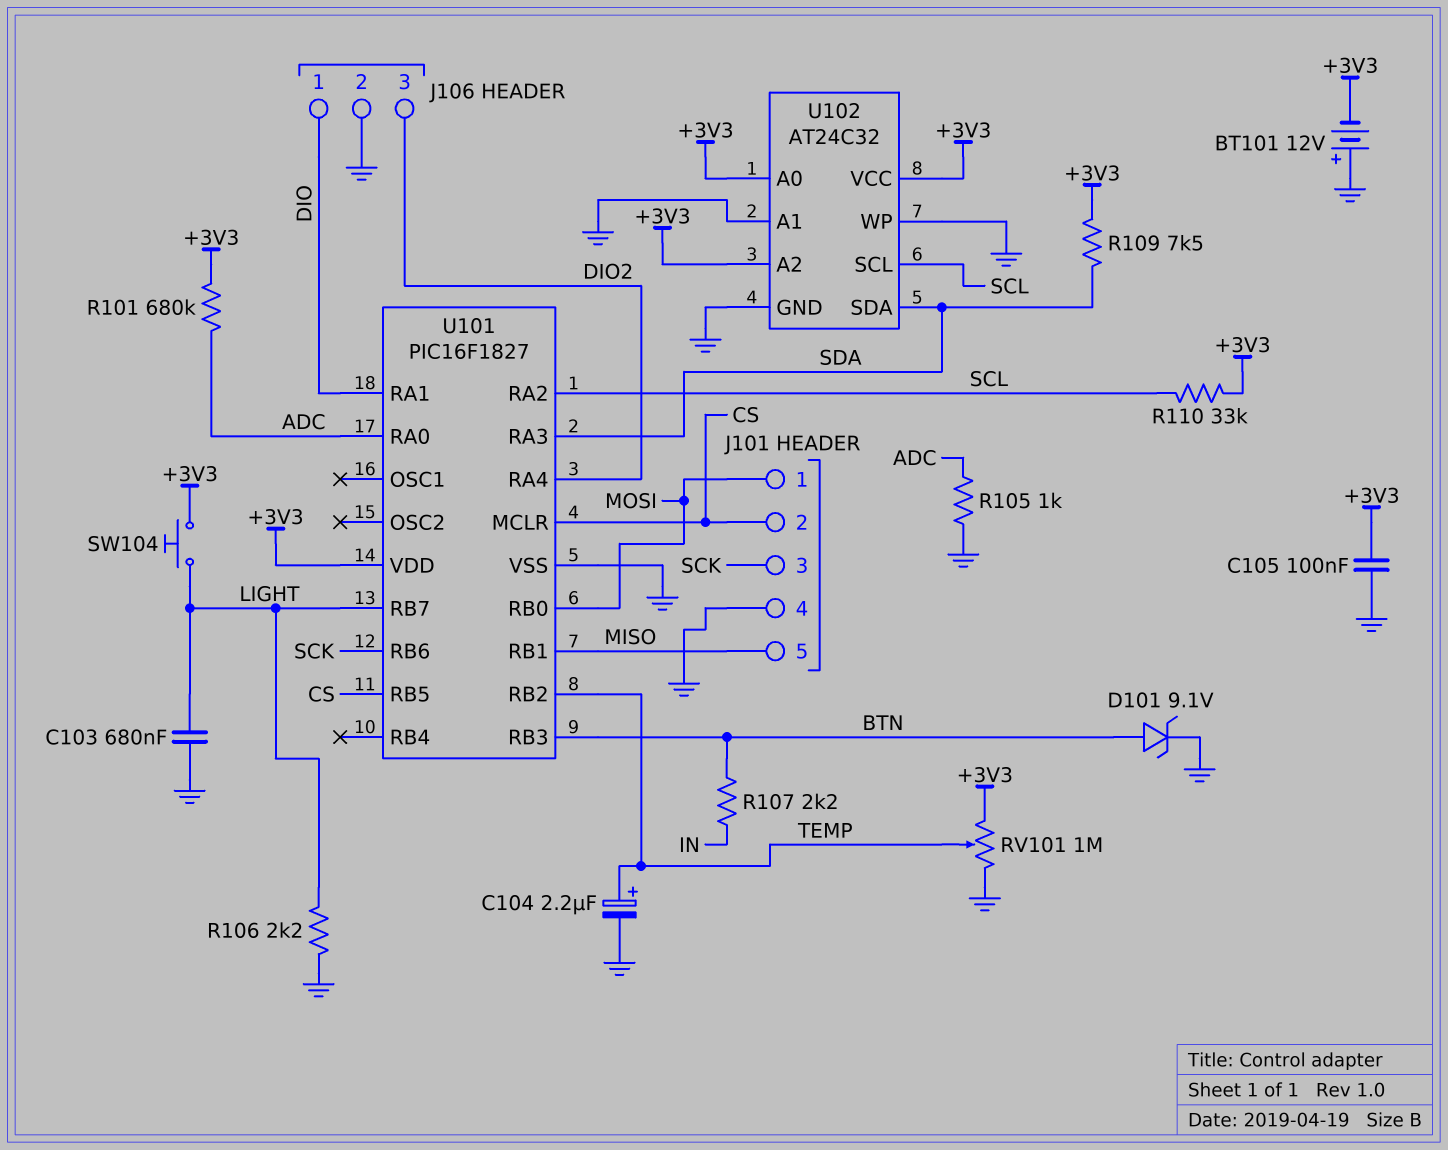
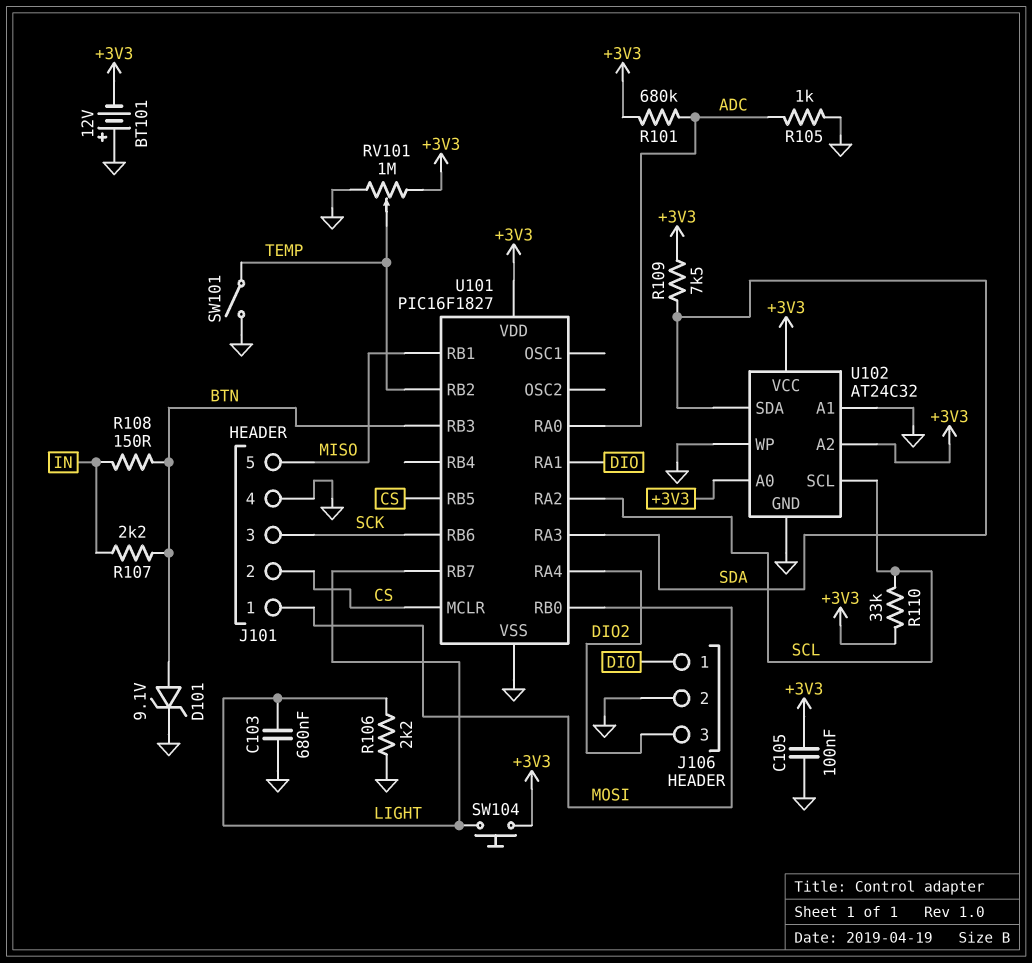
C104: 2.2uF (plus TEMP, minus GND) -> none
R108: none -> 150 (BTN, IN)
SW101: none -> switch (GND, TEMP)

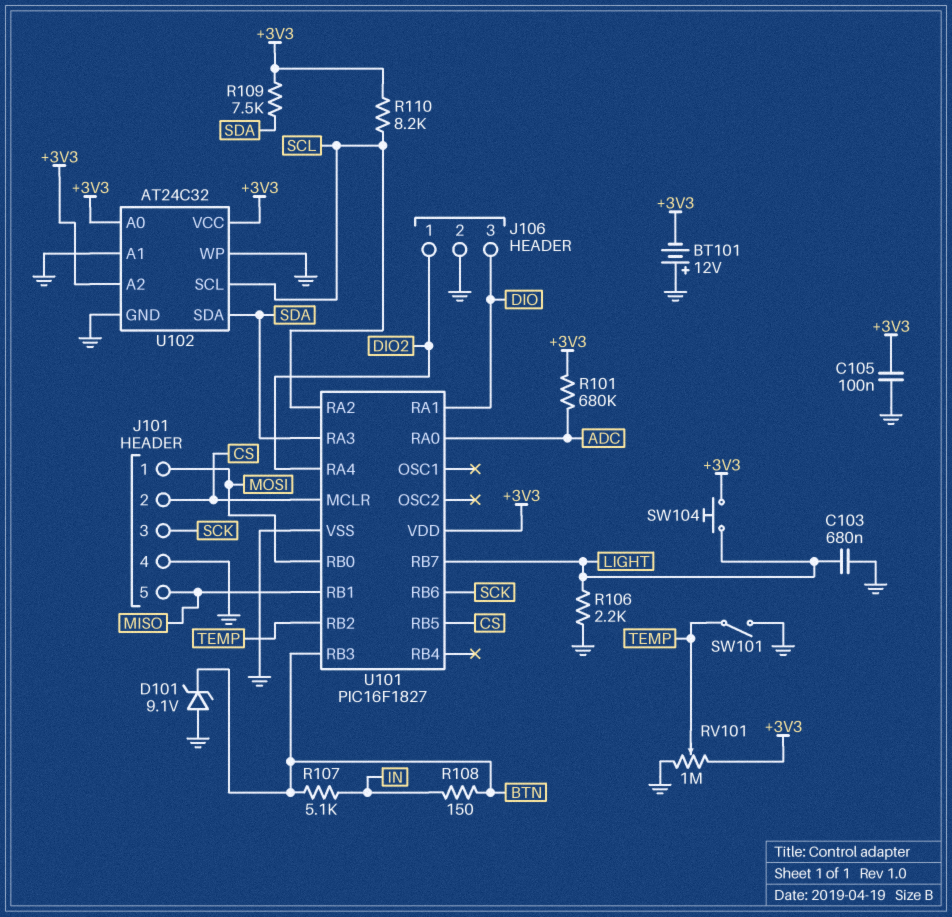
D101: zener 9.1V (A BTN, K GND) -> zener 9.1V (A GND, K BTN)
J106 pin 1: DIO -> DIO2
J106 pin 3: DIO2 -> DIO
R105: 1k (ADC, GND) -> none
R107: 2.2k (BTN, IN) -> 5.1k (BTN, IN)
R110: 33k (+3V3, SCL) -> 8.2k (+3V3, SCL)

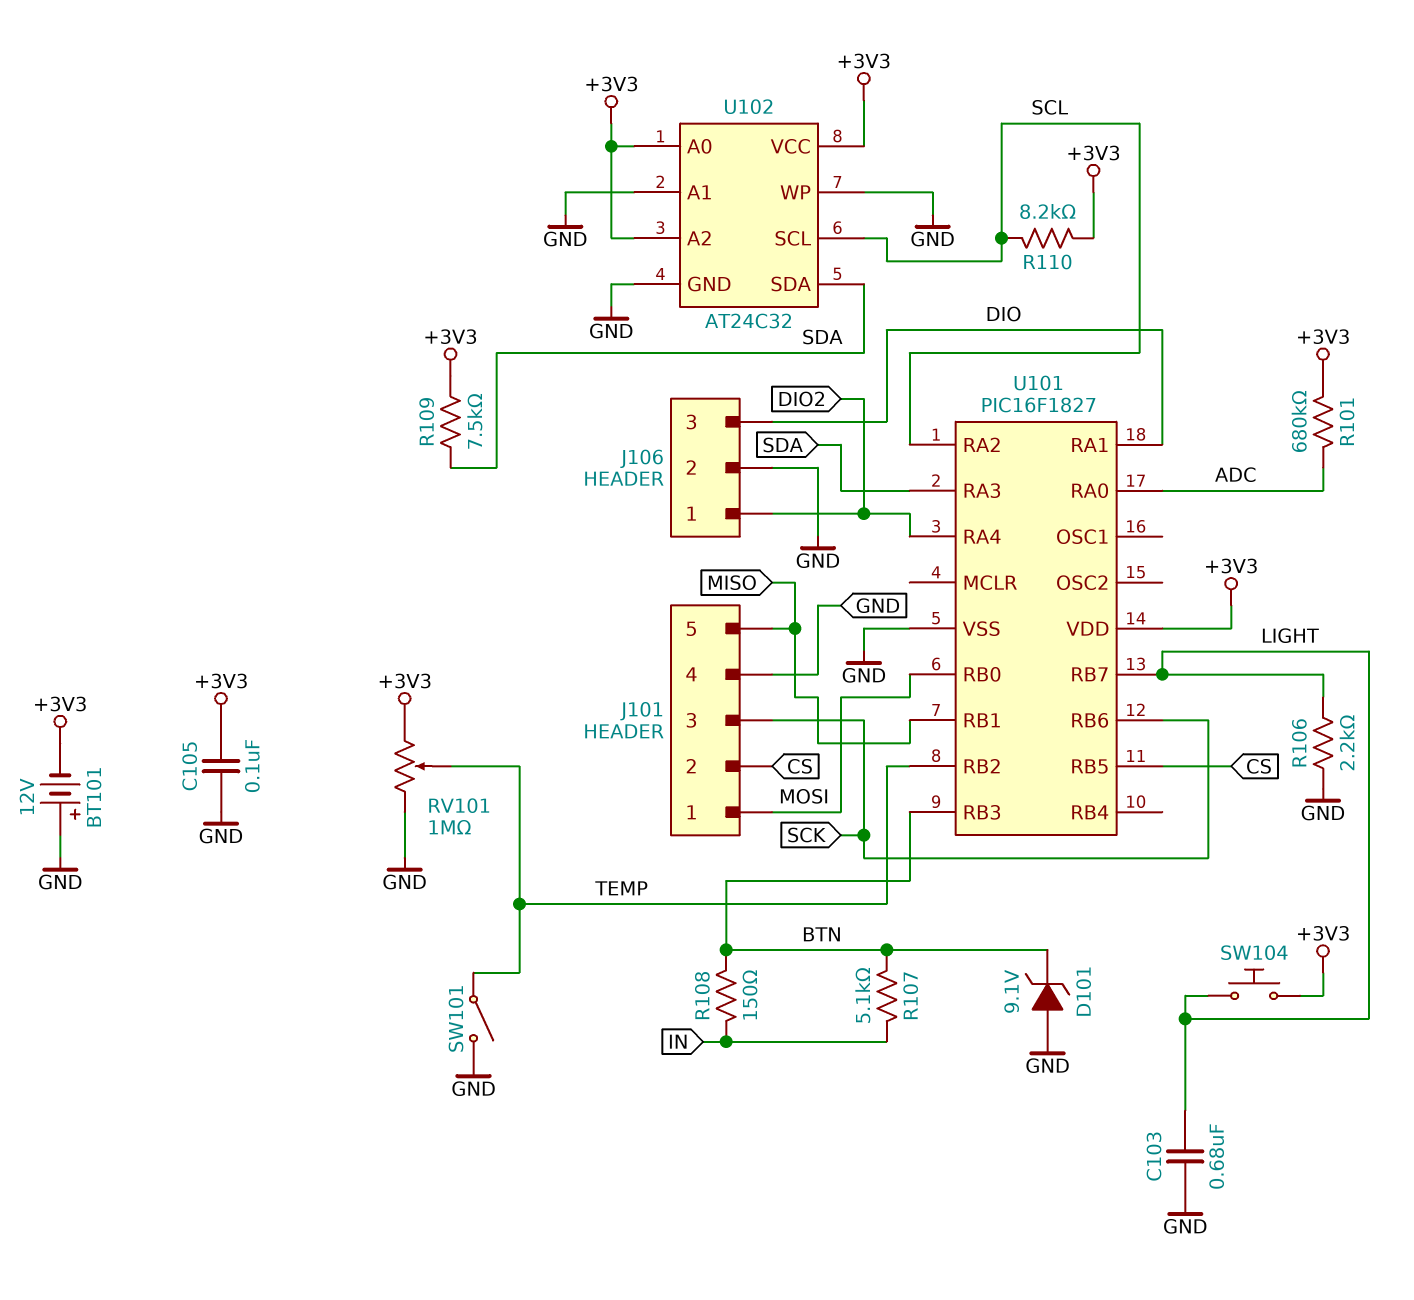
U101 pin MCLR: CS -> none

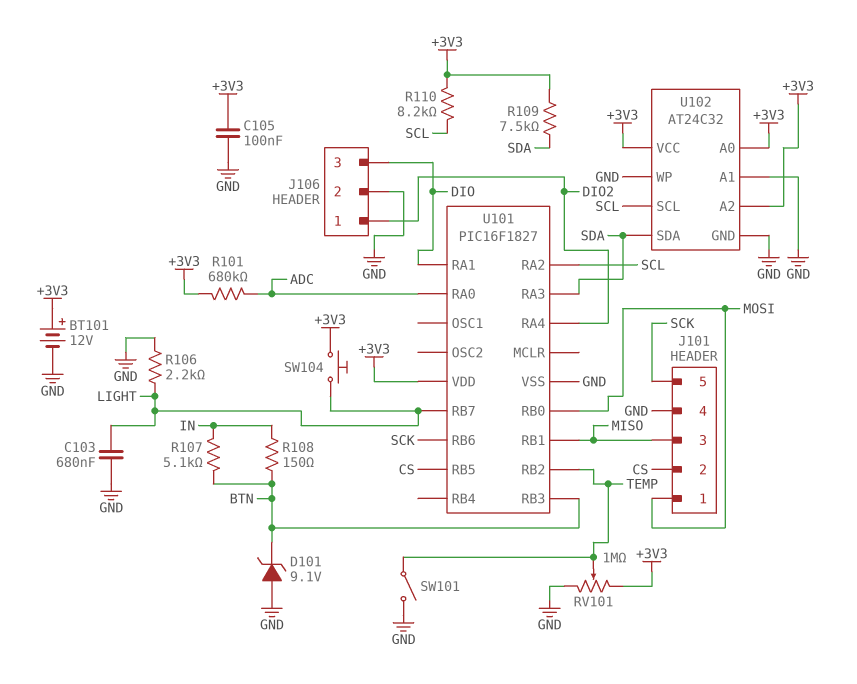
BT101: 12V (plus GND, minus +3V3) -> 12V (plus +3V3, minus GND)
J101 pin 3: SCK -> MISO
J101 pin 5: MISO -> SCK

